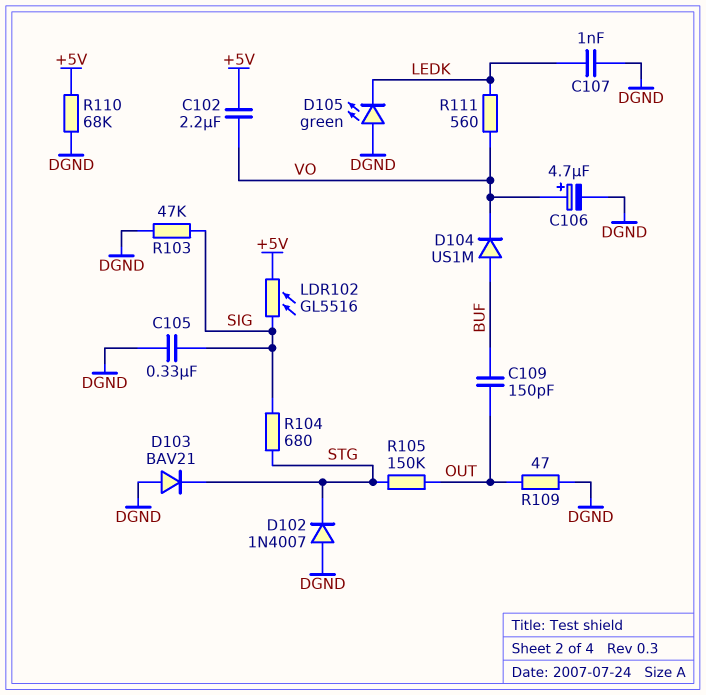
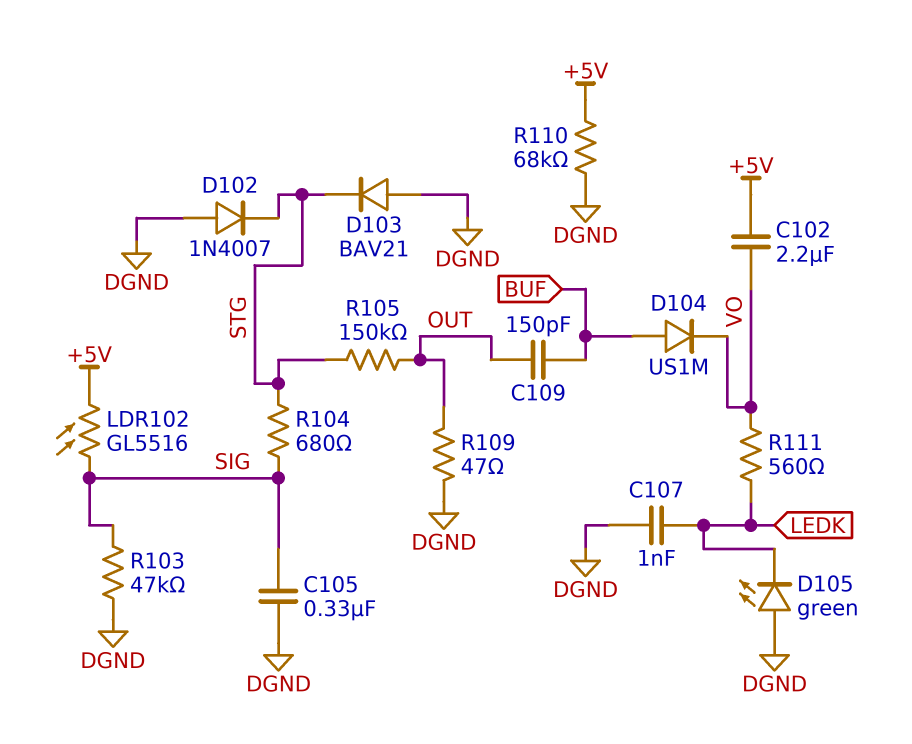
C106: 4.7uF (plus VO, minus DGND) -> none

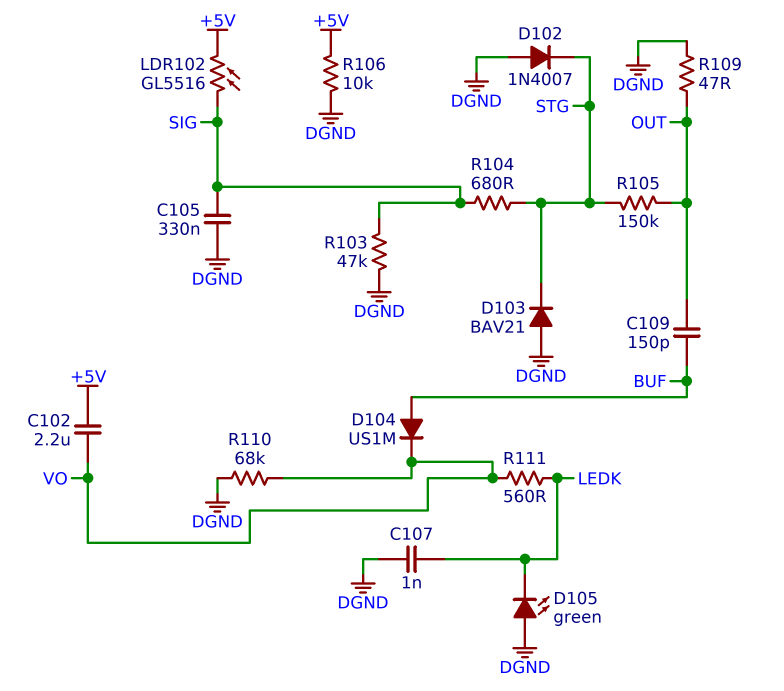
R106: none -> 10k (+5V, DGND)
R110: 68k (+5V, DGND) -> 68k (DGND, VO)

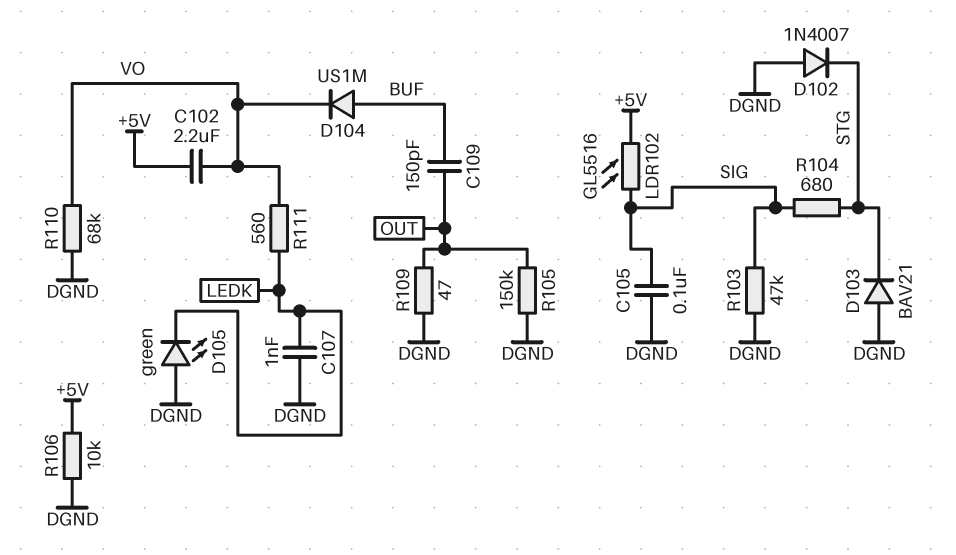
C105: 330nF (DGND, SIG) -> 100nF (DGND, SIG)
R105: 150k (OUT, STG) -> 150k (DGND, OUT)

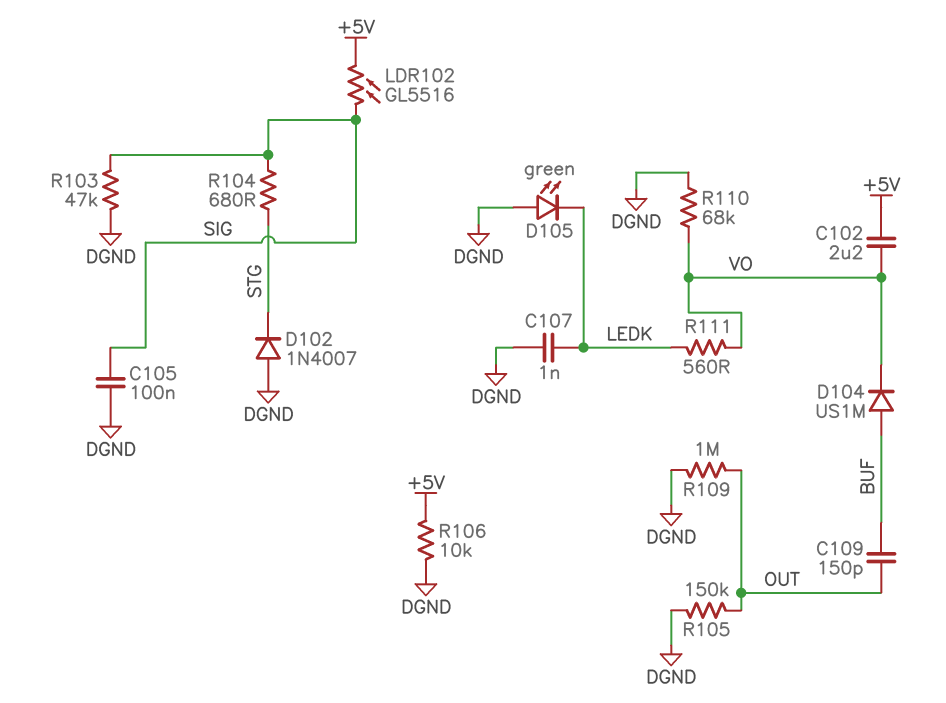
D103: diode BAV21 (A DGND, K STG) -> none
R109: 47 (DGND, OUT) -> 1M (DGND, OUT)

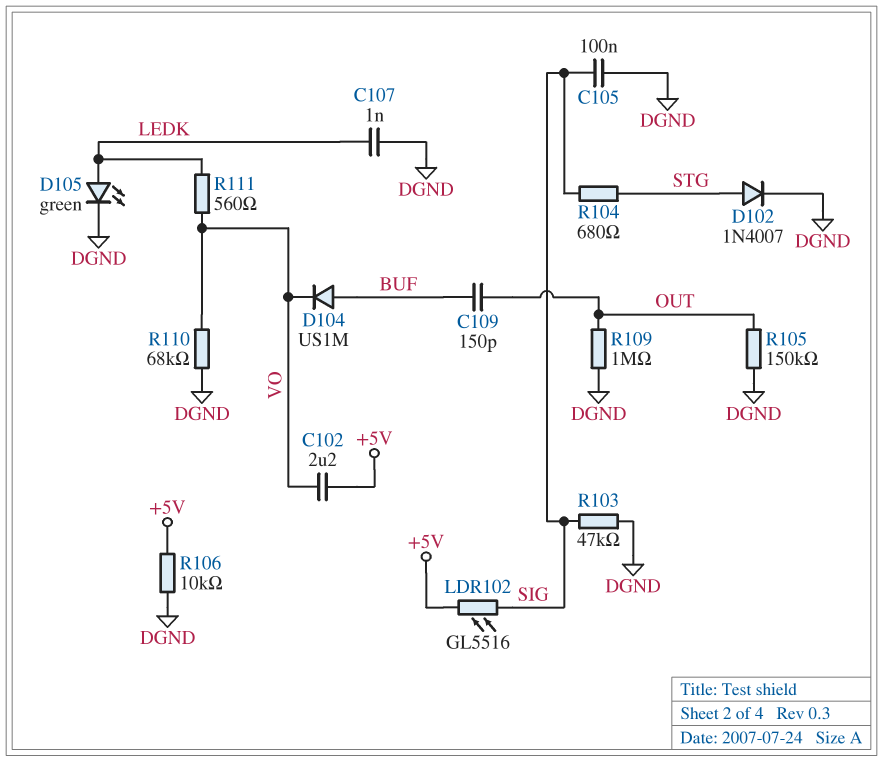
D102: diode 1N4007 (A DGND, K STG) -> diode 1N4007 (A STG, K DGND)
D105: LED green (A DGND, K LEDK) -> LED green (A LEDK, K DGND)

